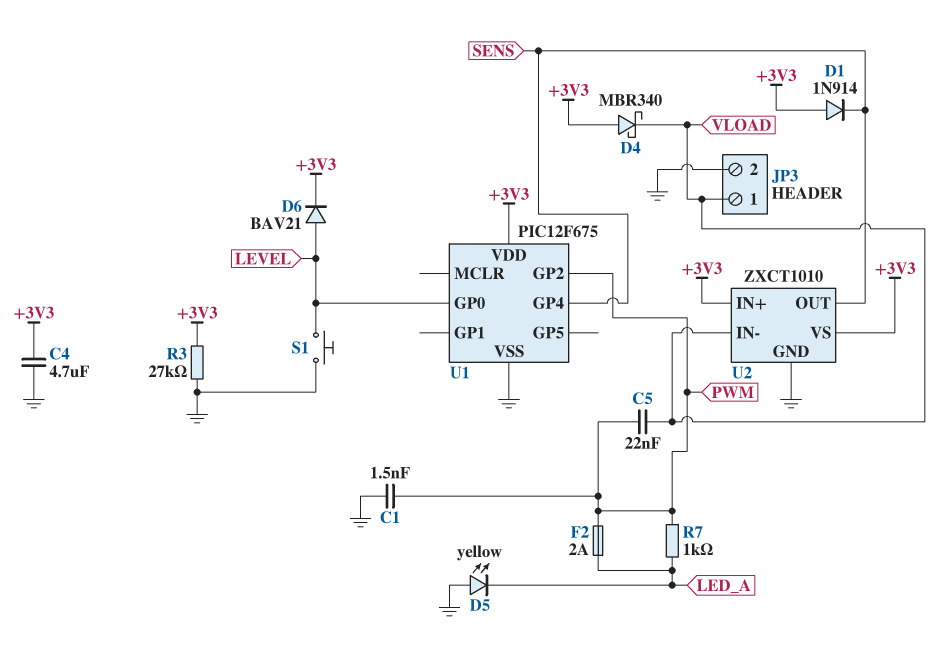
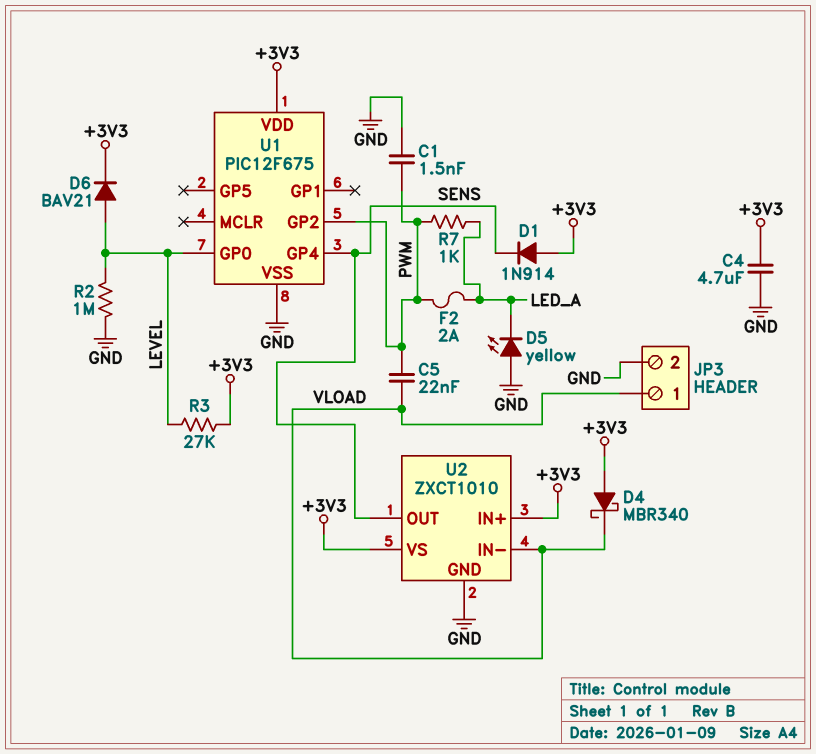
R2: none -> 1M (GND, LEVEL)
R3: 27k (+3V3, GND) -> 27k (+3V3, LEVEL)
S1: button (GND, LEVEL) -> none

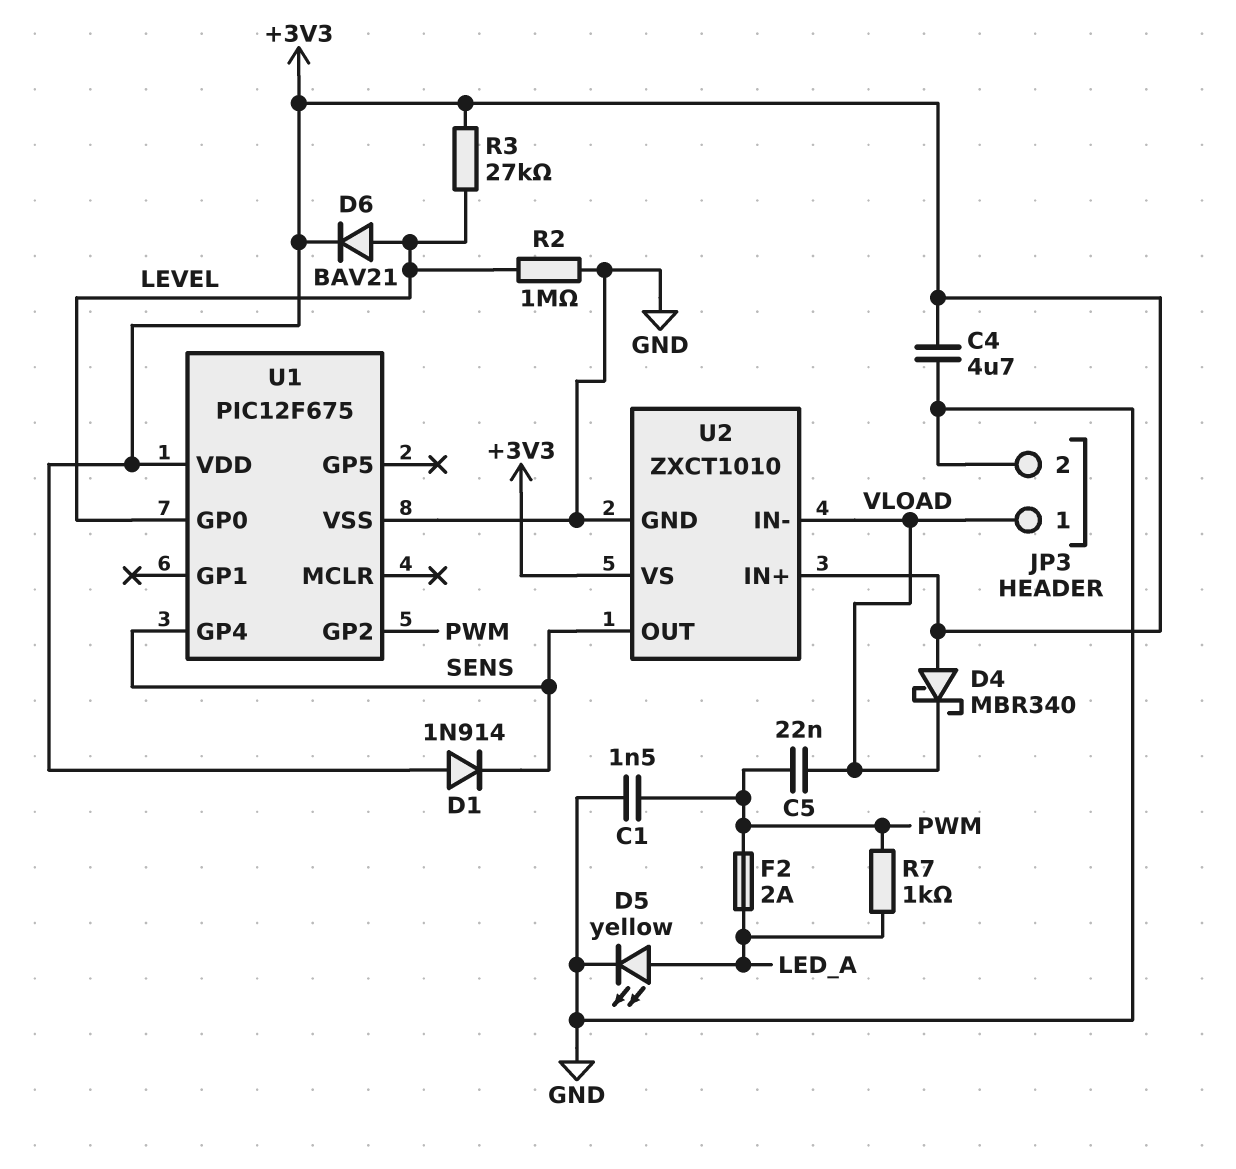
D5: LED yellow (A GND, K LED_A) -> LED yellow (A LED_A, K GND)

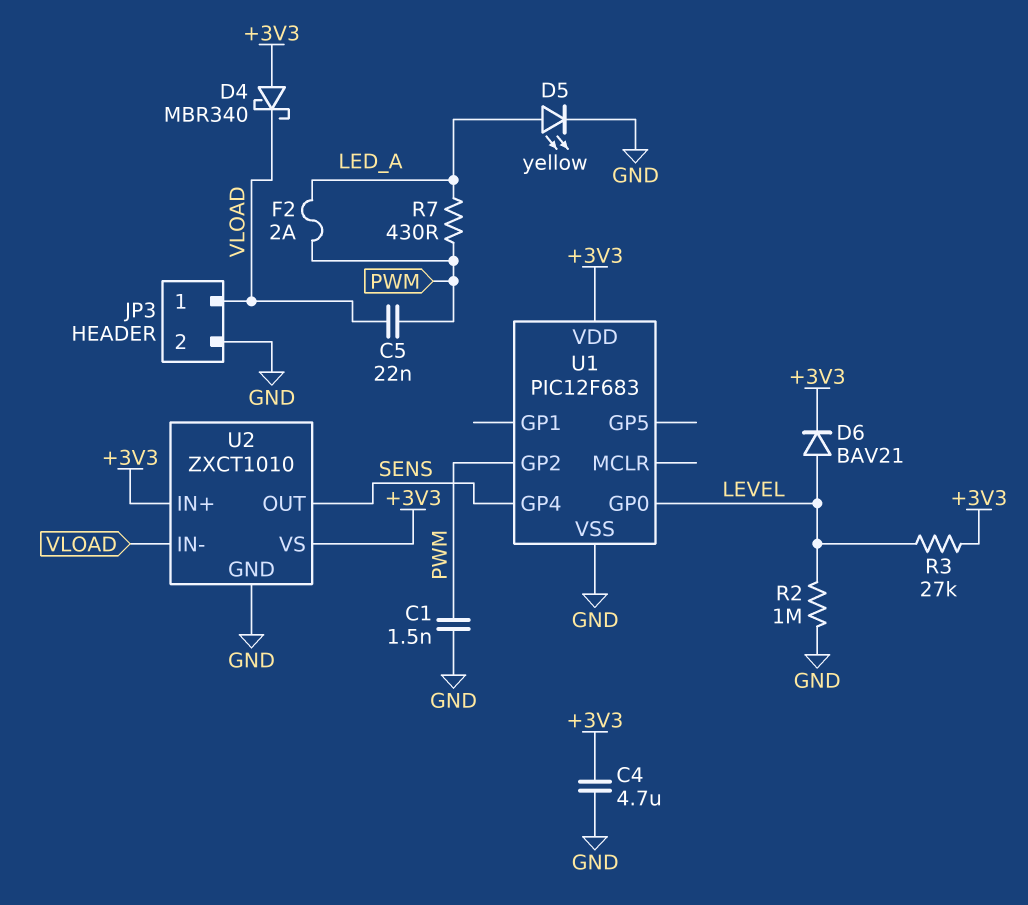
D1: diode 1N914 (A +3V3, K SENS) -> none
R7: 1k (LED_A, PWM) -> 430 (LED_A, PWM)
U1: PIC12F675 -> PIC12F683

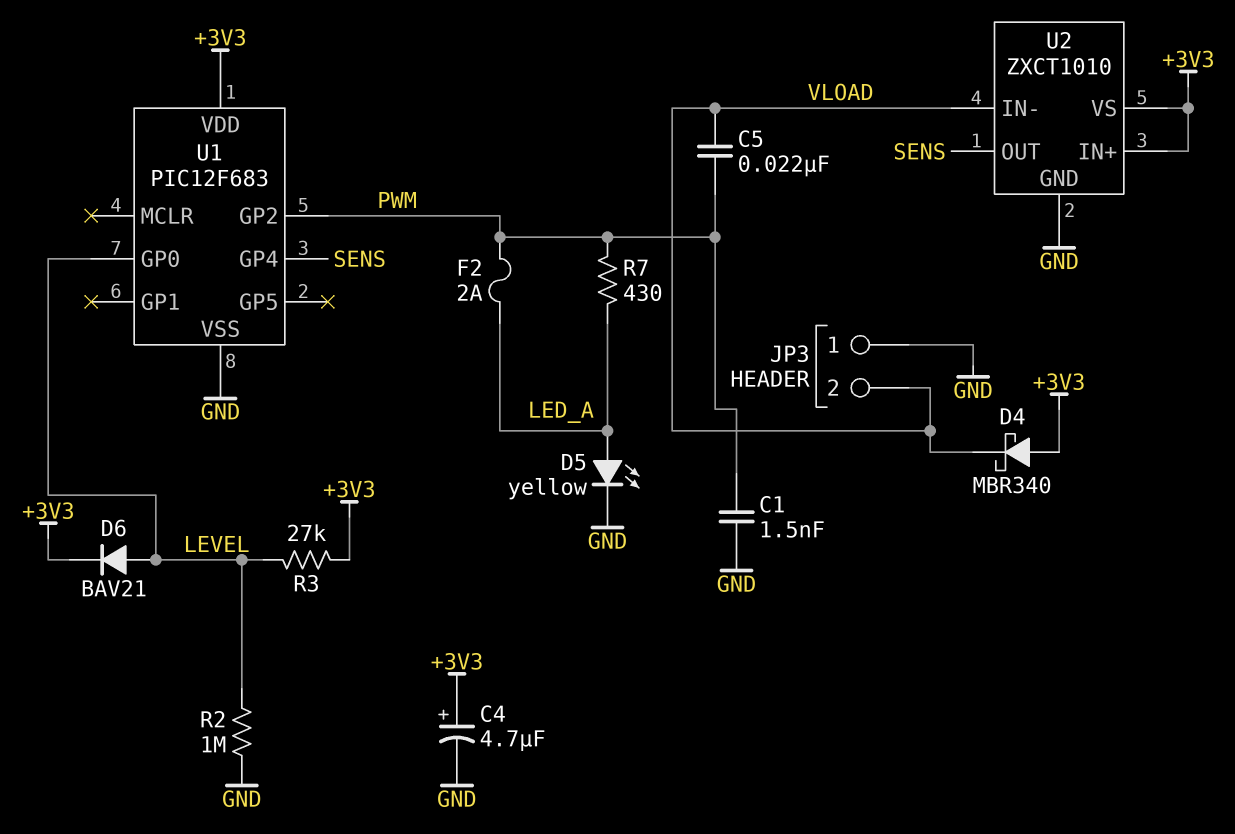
C4: 4.7uF (+3V3, GND) -> 4.7uF (plus +3V3, minus GND)
JP3 pin 1: VLOAD -> GND
JP3 pin 2: GND -> VLOAD

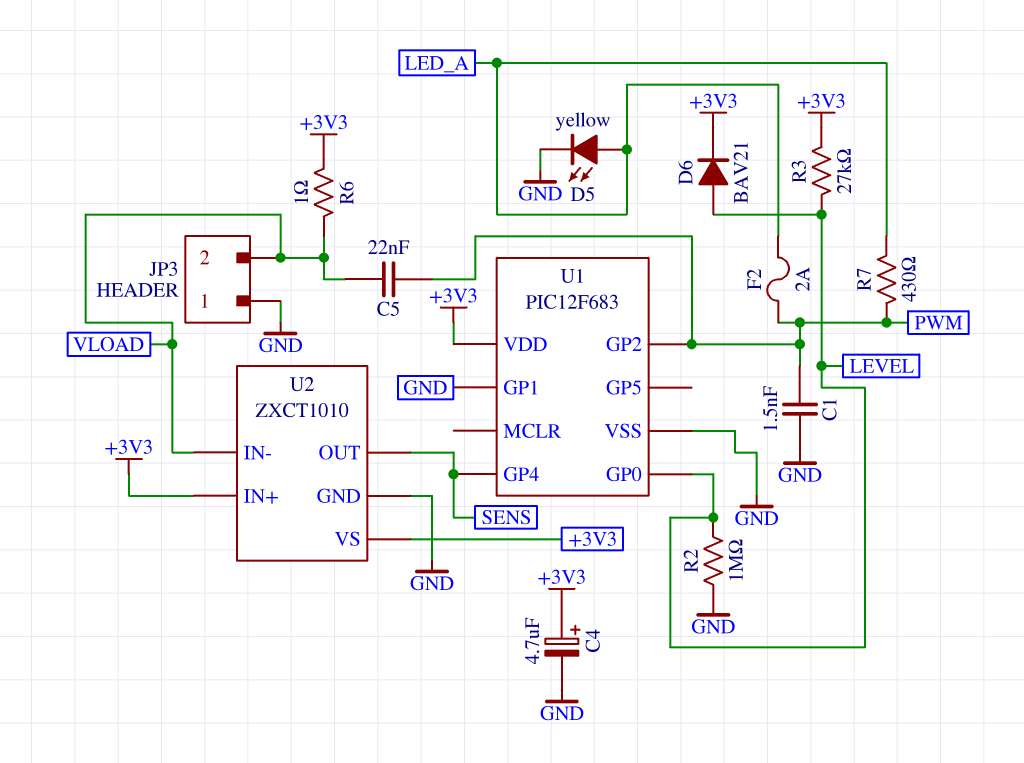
D4: schottky MBR340 (A +3V3, K VLOAD) -> none
R6: none -> 1 (+3V3, VLOAD)
U1 pin GP1: none -> GND

